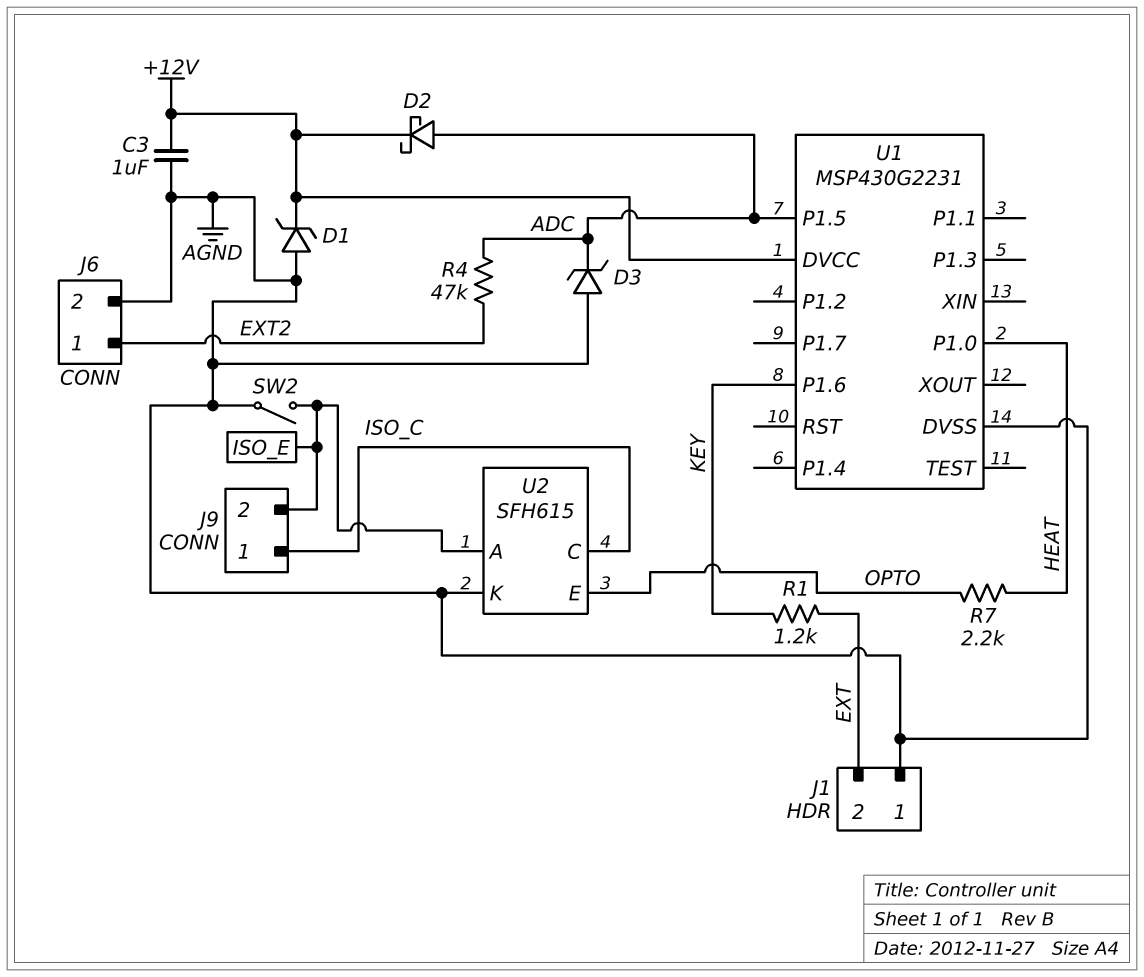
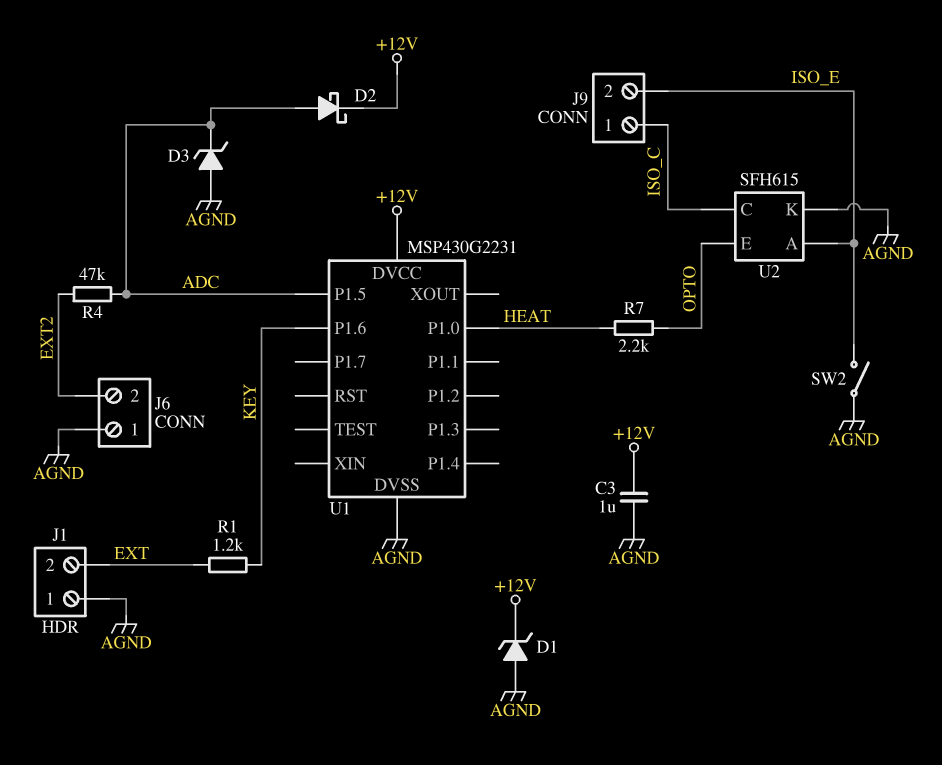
J6 pin 1: EXT2 -> AGND
J6 pin 2: AGND -> EXT2

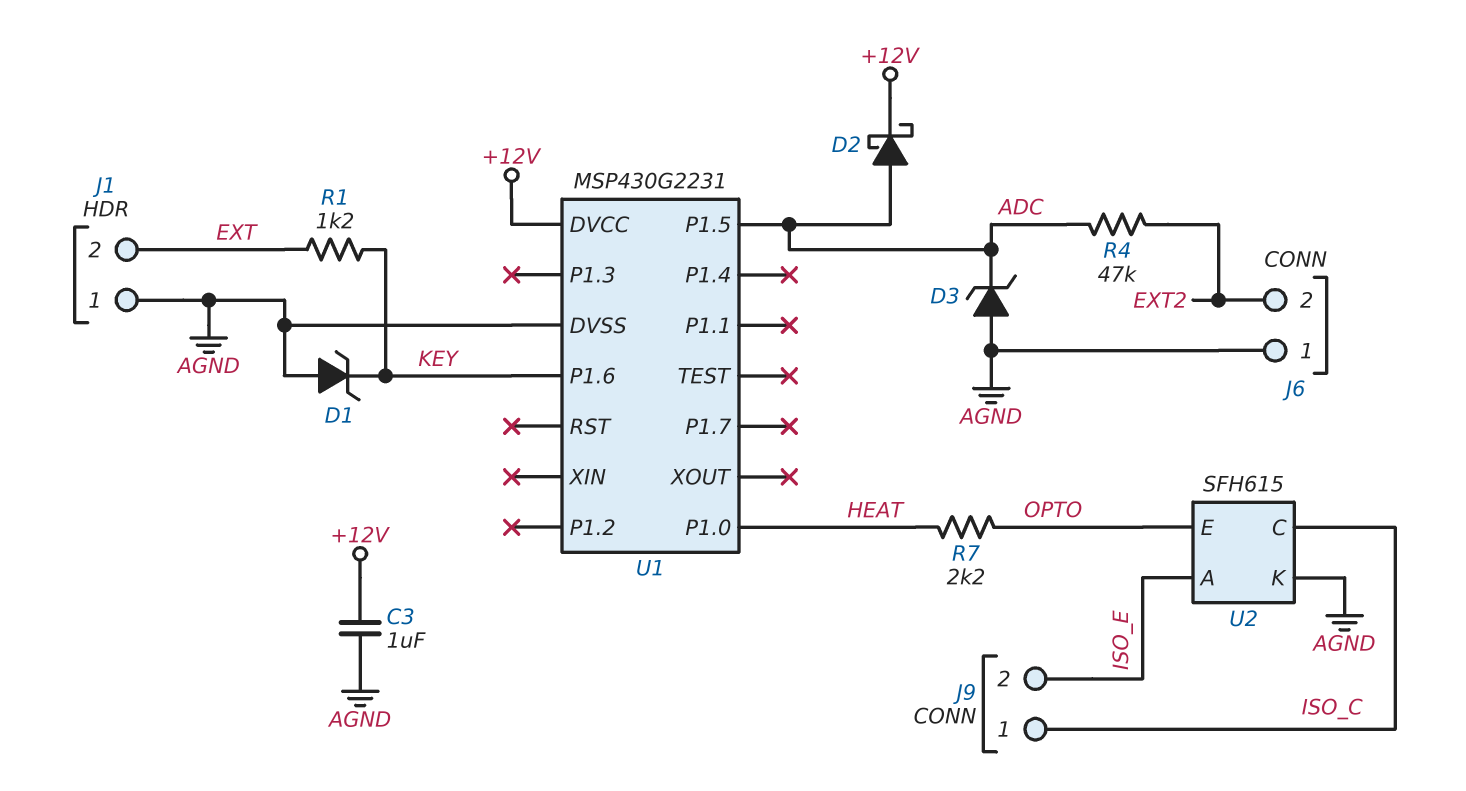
D1: zener (A AGND, K +12V) -> zener (A AGND, K KEY)
SW2: switch (AGND, ISO_E) -> none

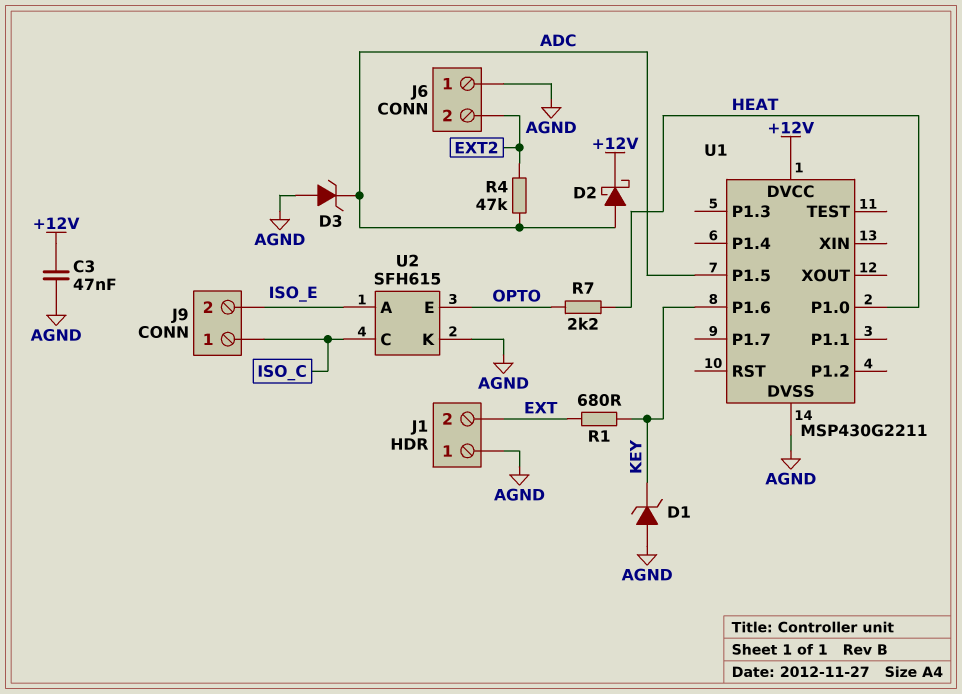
C3: 1uF (+12V, AGND) -> 47nF (+12V, AGND)
R1: 1.2k (EXT, KEY) -> 680 (EXT, KEY)
U1: MSP430G2231 -> MSP430G2211

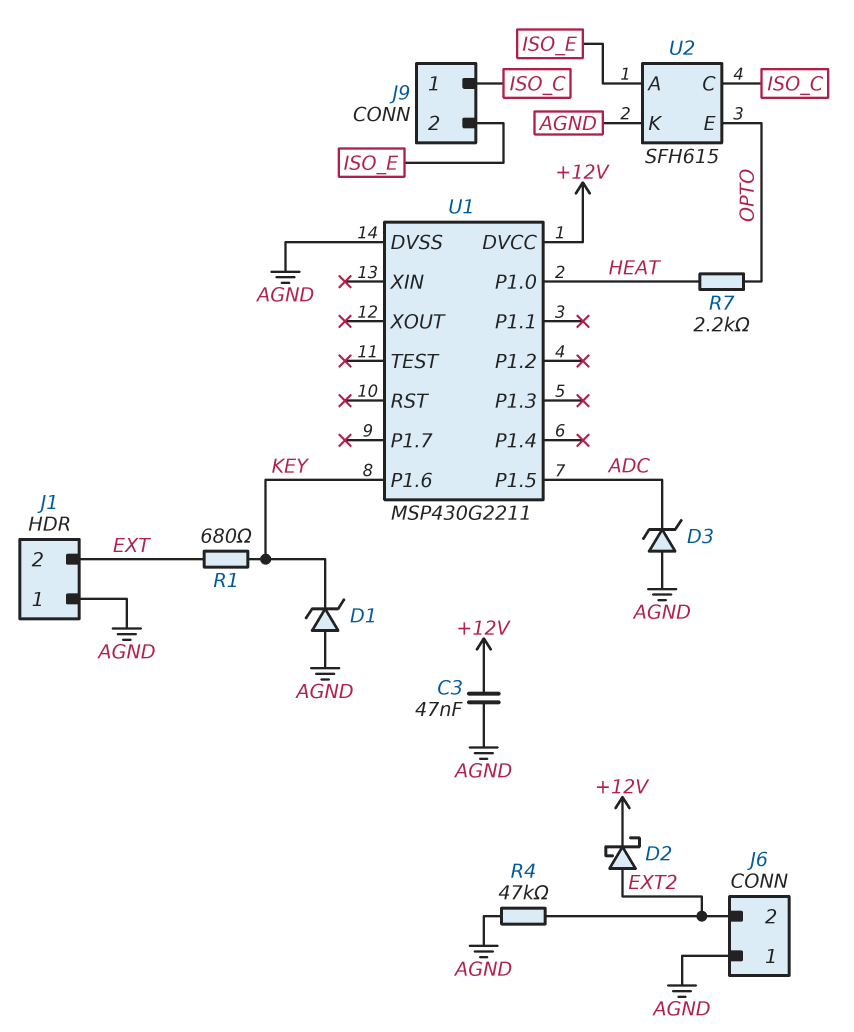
D2: schottky (A ADC, K +12V) -> schottky (A EXT2, K +12V)
R4: 47k (ADC, EXT2) -> 47k (AGND, EXT2)

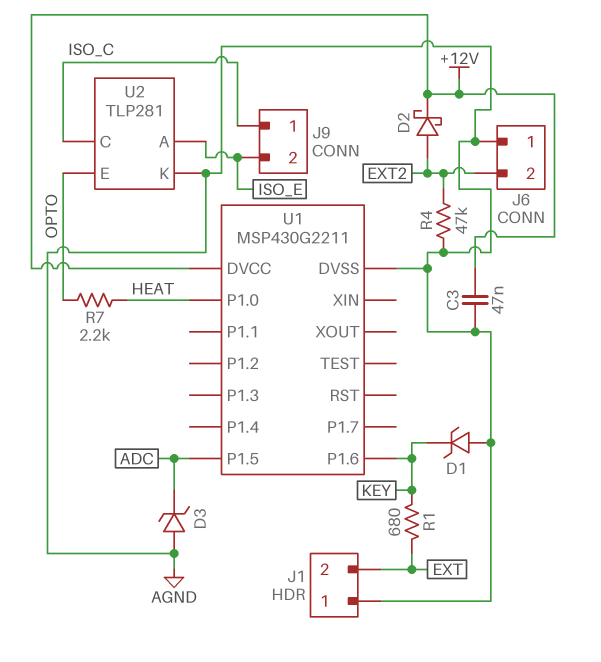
U2: SFH615 -> TLP281

